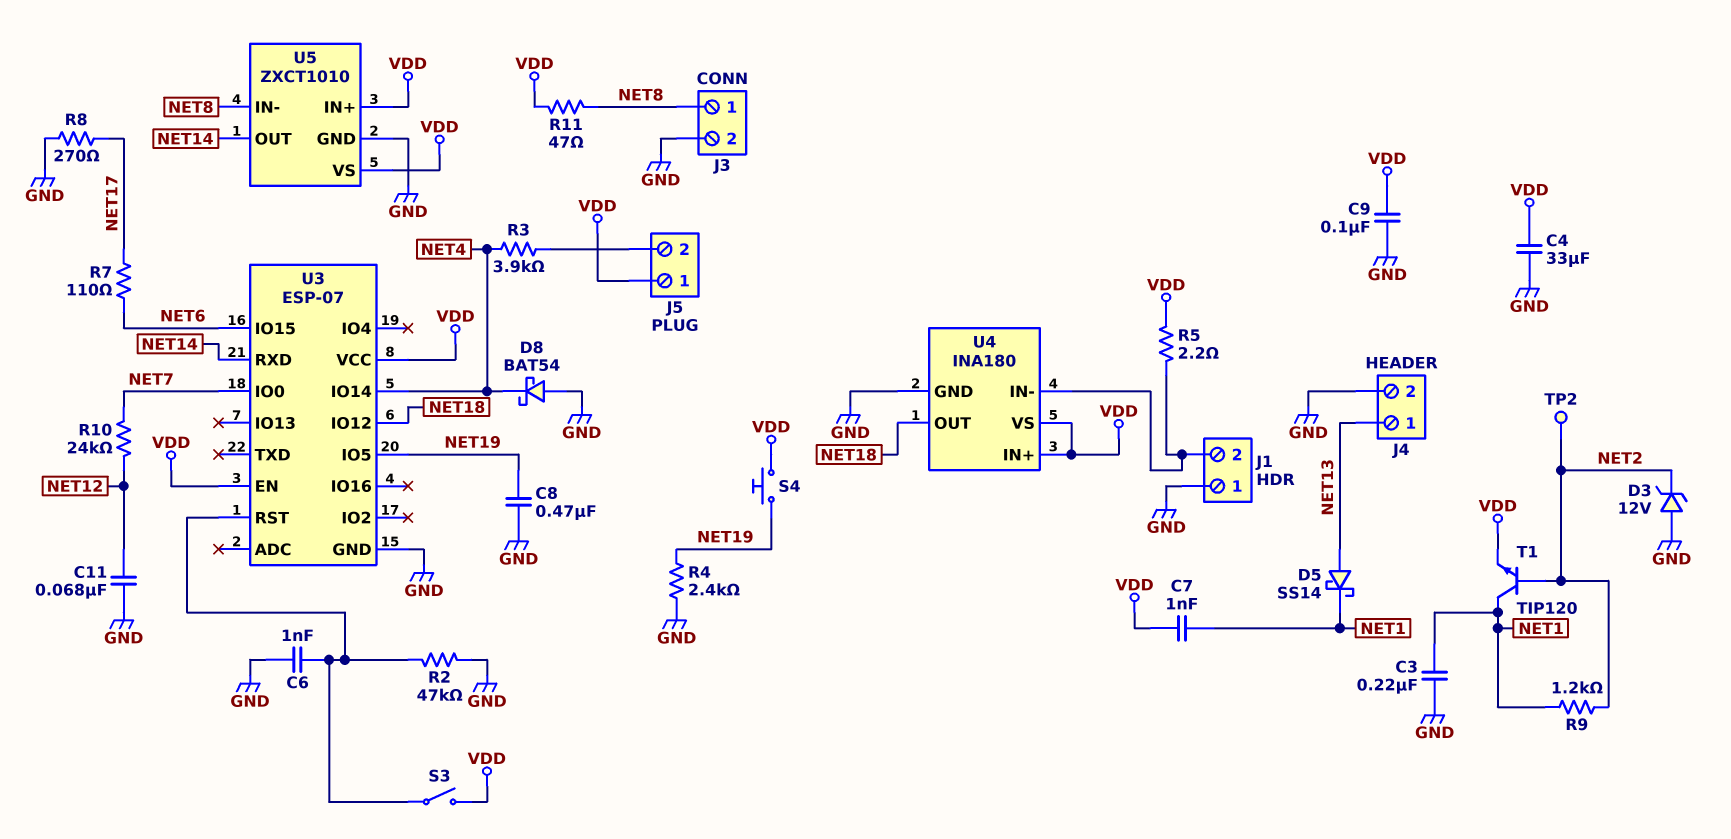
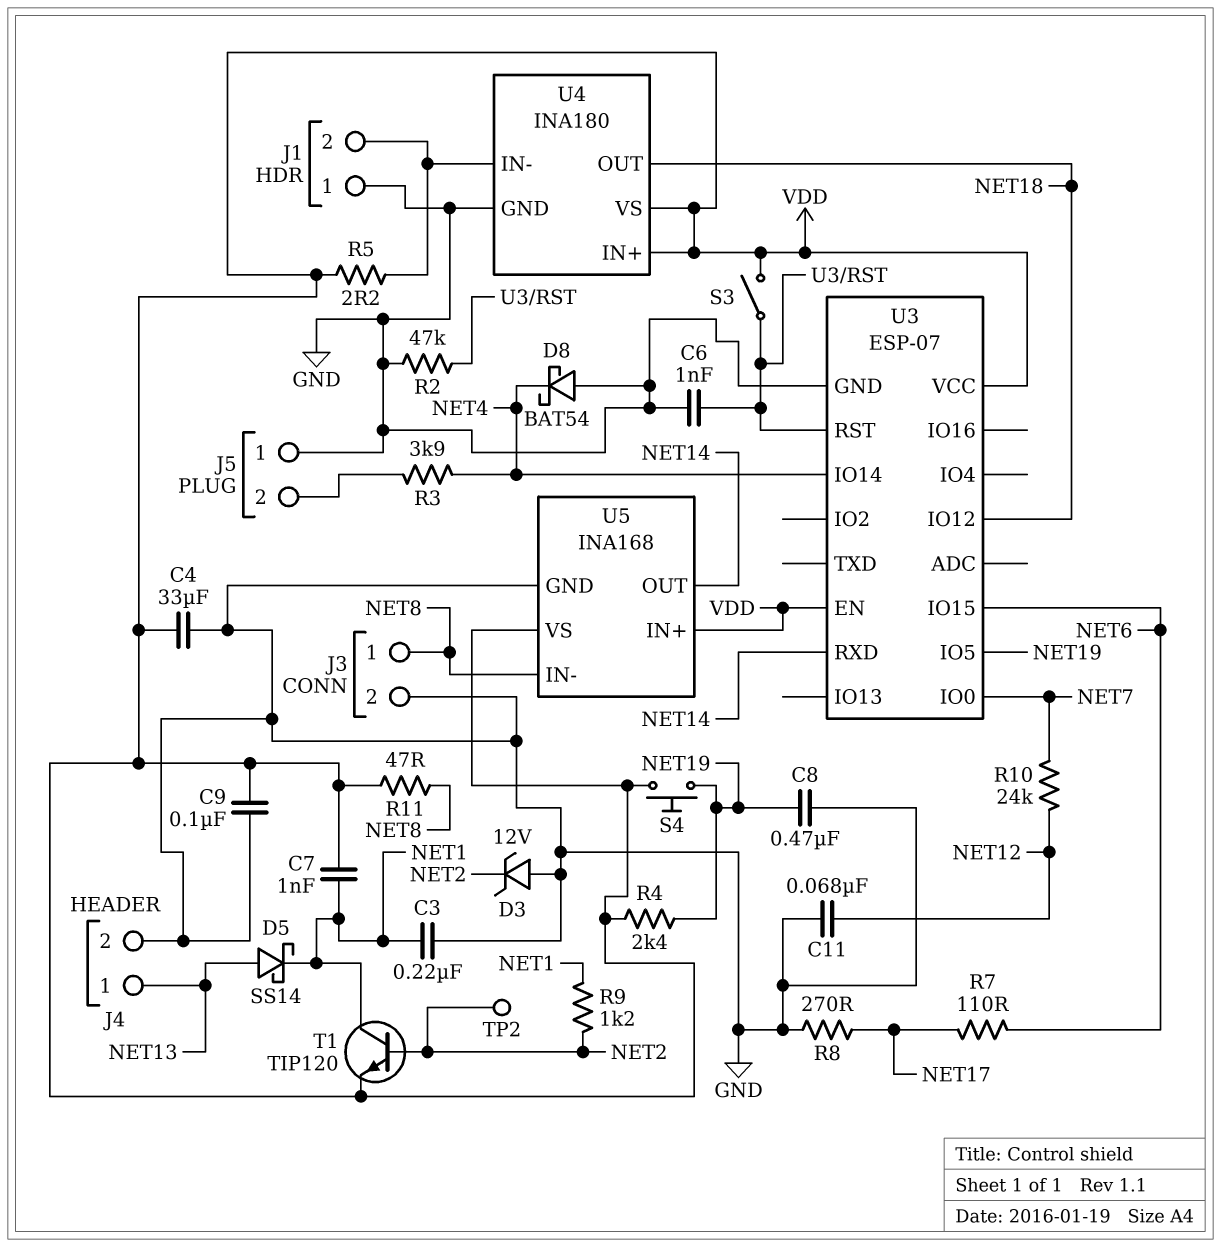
J5 pin 1: VDD -> GND
R4: 2.4k (GND, NET19) -> 2.4k (NET19, VDD)
U5: ZXCT1010 -> INA168

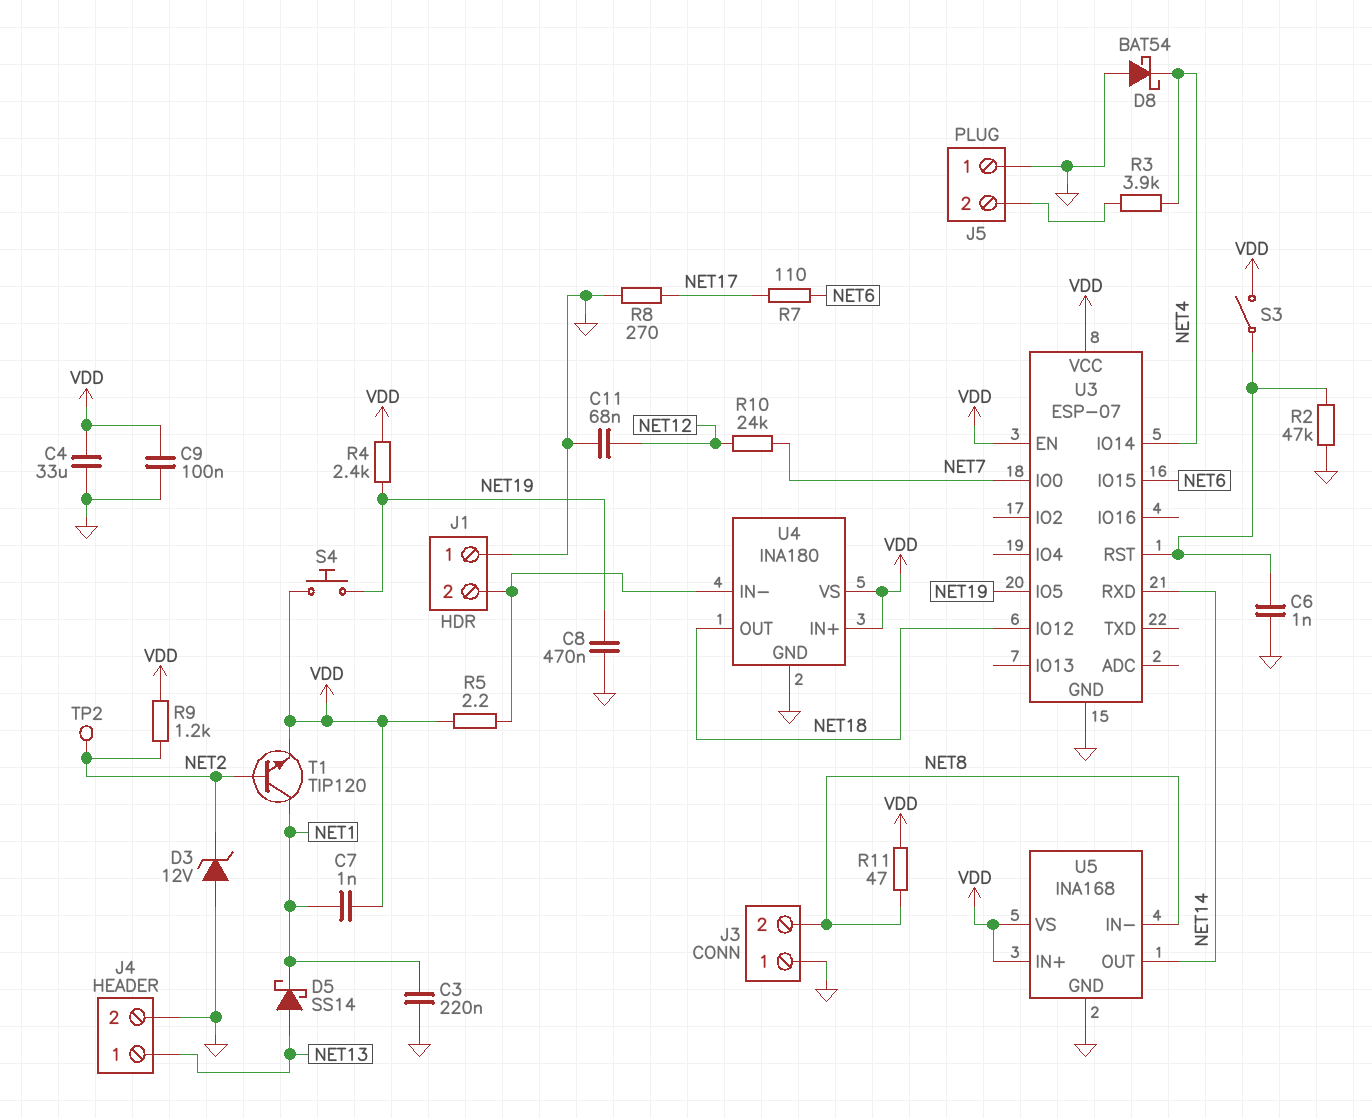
J3 pin 1: NET8 -> GND
J3 pin 2: GND -> NET8
R9: 1.2k (NET1, NET2) -> 1.2k (NET2, VDD)

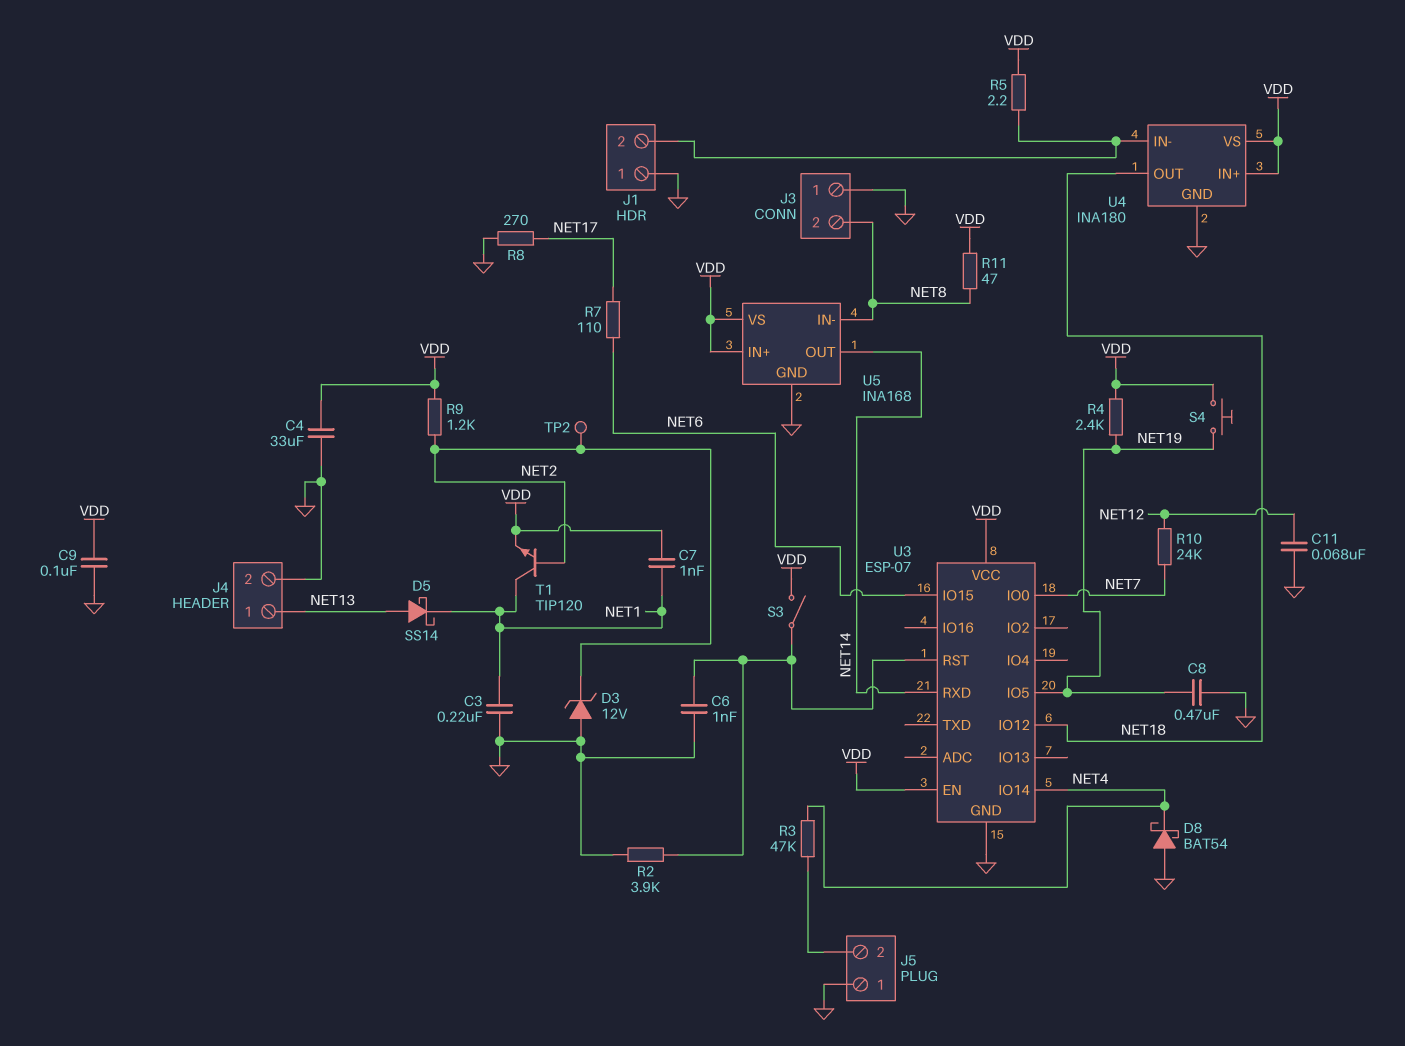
R2: 47k (GND, U3/RST) -> 3.9k (GND, U3/RST)
R3: 3.9k (J5/2, NET4) -> 47k (J5/2, NET4)

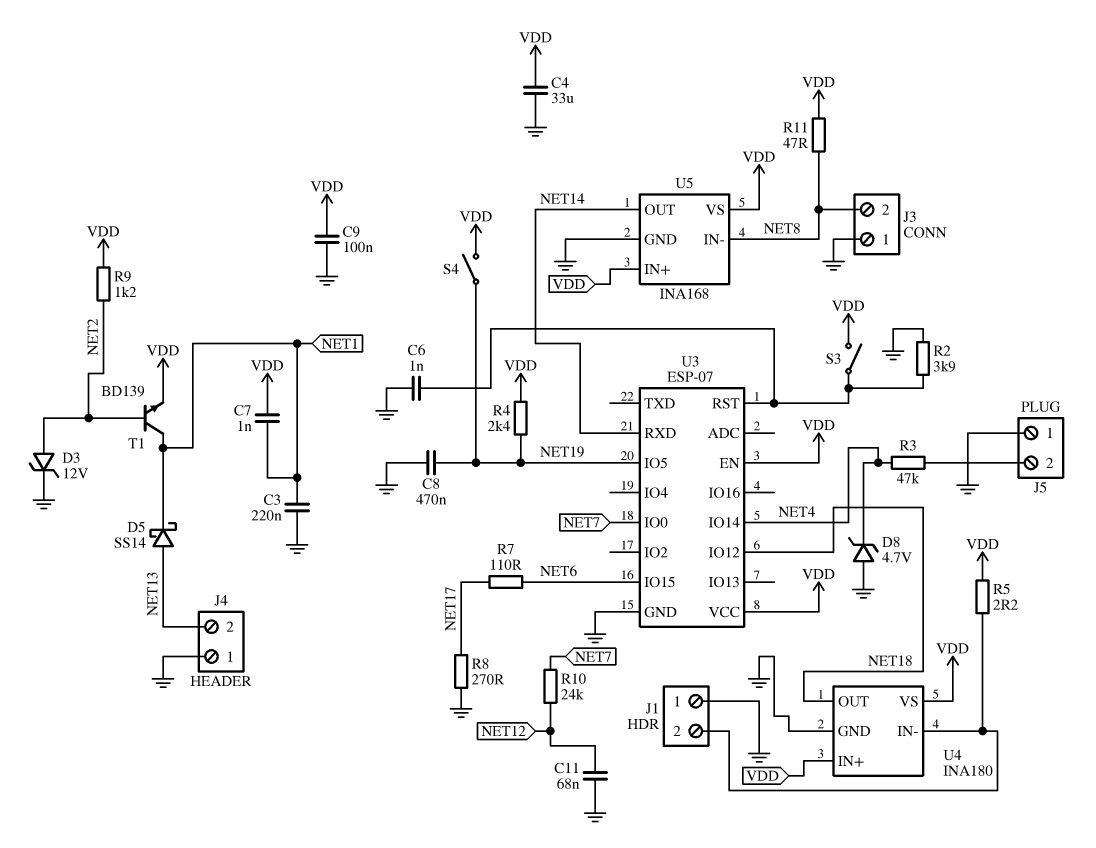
D3: zener 12V (A GND, K NET2) -> zener 12V (A NET2, K GND)
D8: schottky BAT54 (A GND, K NET4) -> zener 4.7V (A GND, K NET4)
J4 pin 1: NET13 -> GND
J4 pin 2: GND -> NET13
S4: button (NET19, VDD) -> switch (NET19, VDD)
T1: NPN TIP120 (B NET2, C NET1, E VDD) -> NPN BD139 (B NET2, C NET1, E VDD)
TP2: test point (NET2) -> none

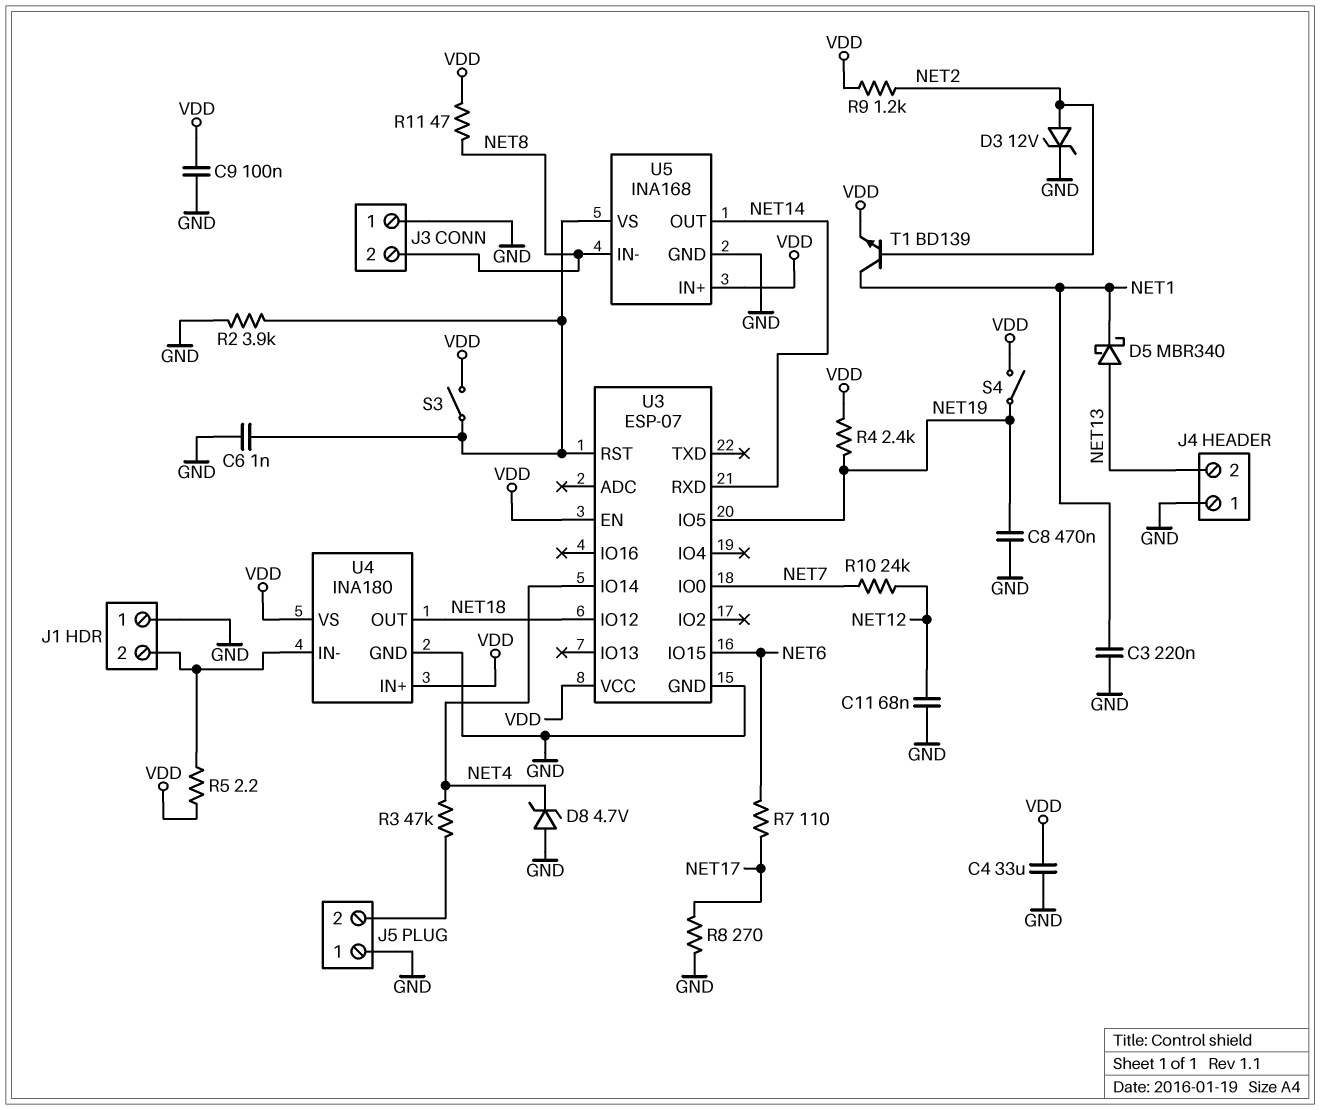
C7: 1nF (NET1, VDD) -> none
D5: schottky SS14 (A NET13, K NET1) -> schottky MBR340 (A NET13, K NET1)
U5 pin VS: VDD -> U3/RST

